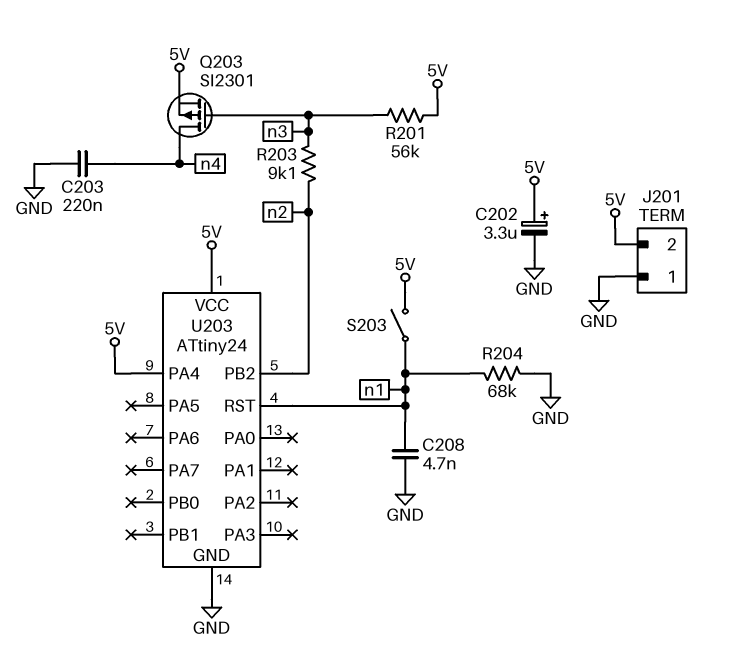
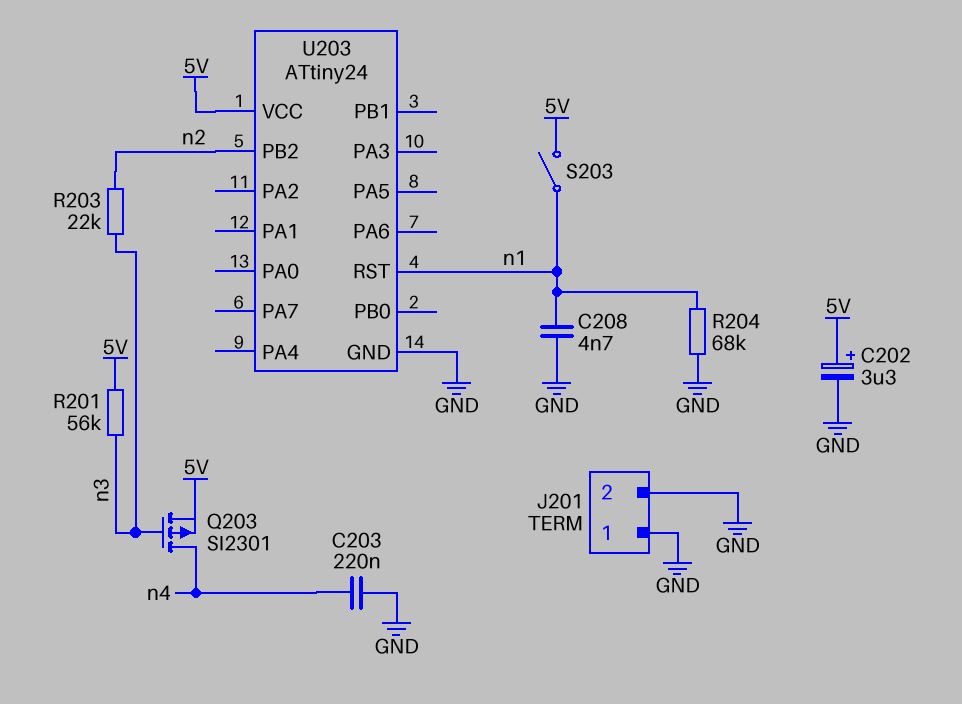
J201 pin 2: 5V -> GND
R203: 9.1k (n2, n3) -> 22k (n2, n3)
U203 pin PA4: 5V -> none

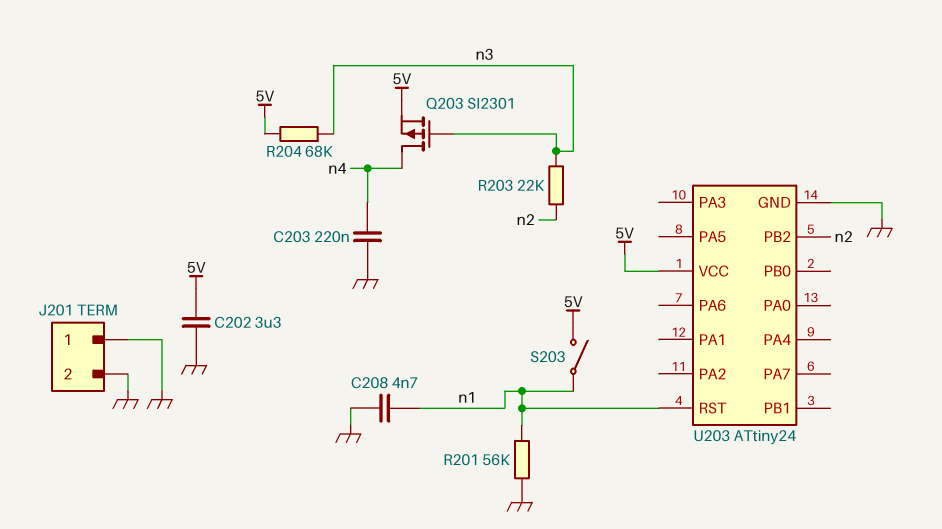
C202: 3.3uF (plus 5V, minus GND) -> 3.3uF (5V, GND)
R201: 56k (5V, n3) -> 56k (GND, n1)
R204: 68k (GND, n1) -> 68k (5V, n3)

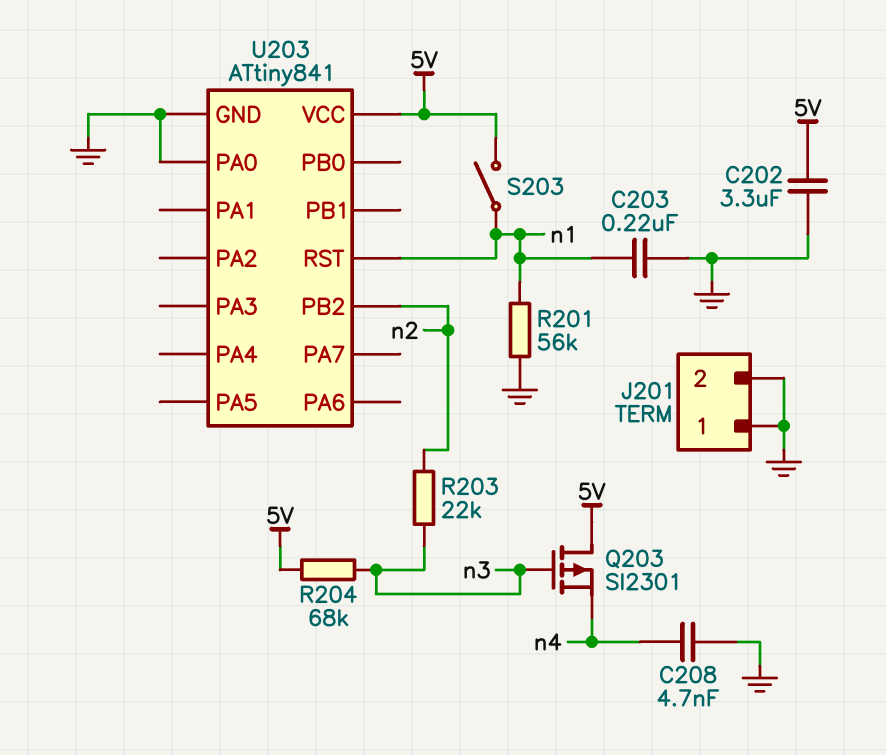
C203: 220nF (GND, n4) -> 220nF (GND, n1)
C208: 4.7nF (GND, n1) -> 4.7nF (GND, n4)
Q203: PMOS SI2301 (G n3, D n4, S 5V) -> PMOS SI2301 (G n3, D 5V, S n4)
U203: ATtiny24 -> ATtiny841
U203 pin PA0: none -> GND

